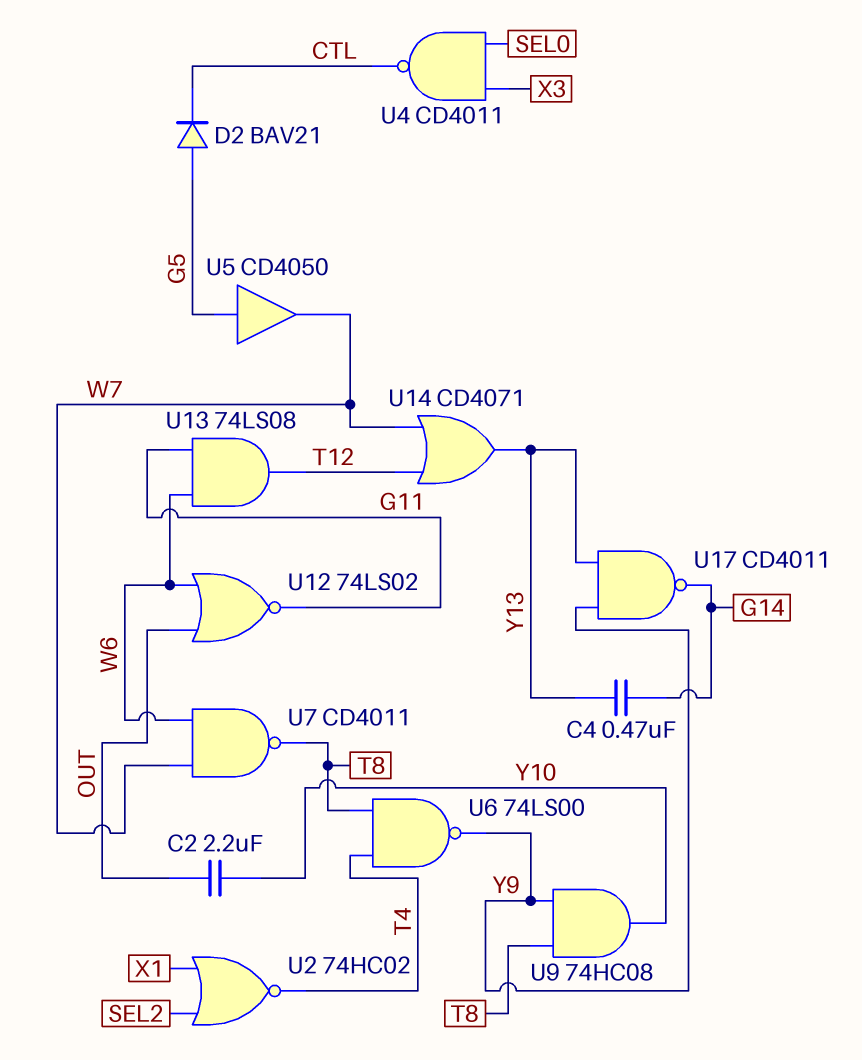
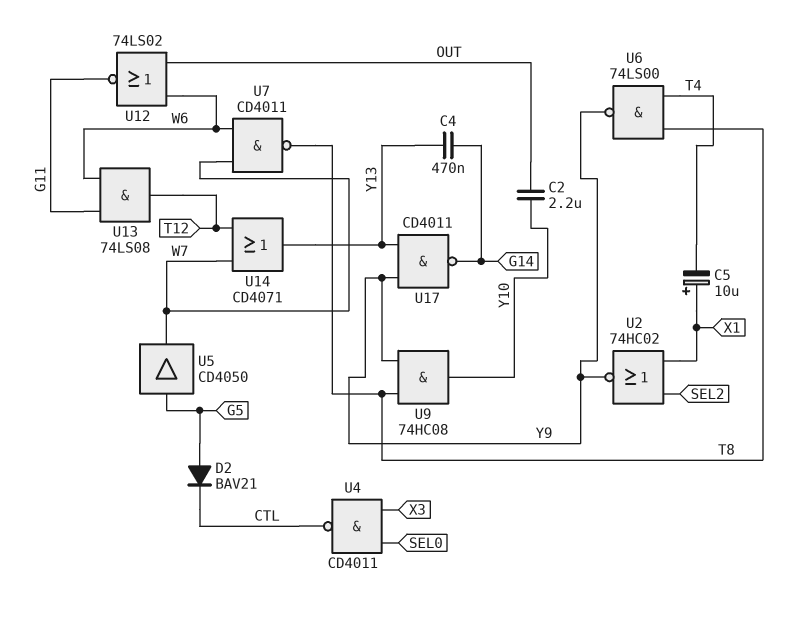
C5: none -> 10uF (plus X1, minus T4)
U2: NOR 74HC02 (in SEL2, in X1, out T4) -> NOR 74HC02 (in SEL2, in X1, out Y9)

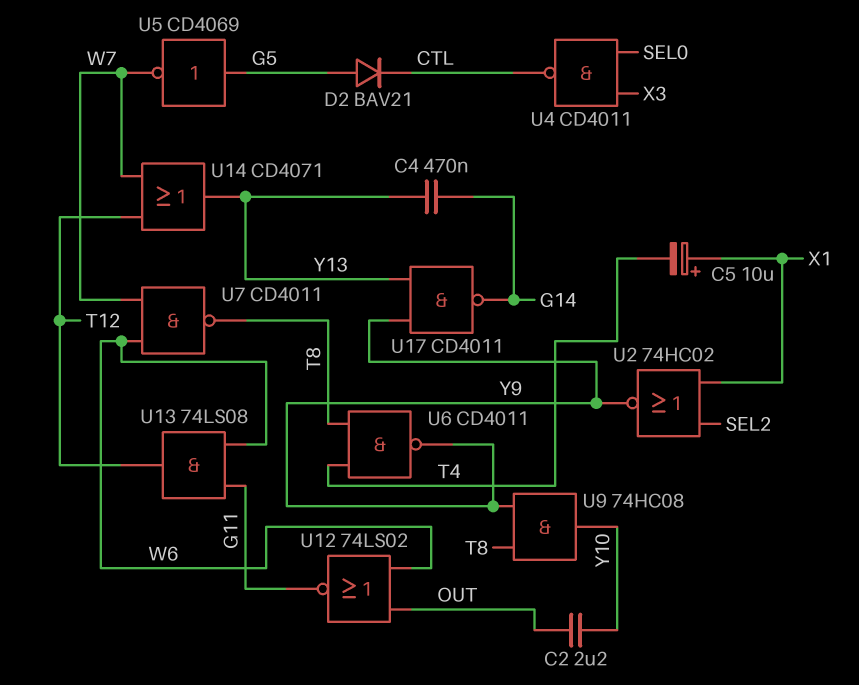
U5: buffer CD4050 (in G5, out W7) -> NOT CD4069 (in G5, out W7)
U6: NAND 74LS00 (in T4, in T8, out Y9) -> NAND CD4011 (in T4, in T8, out Y9)

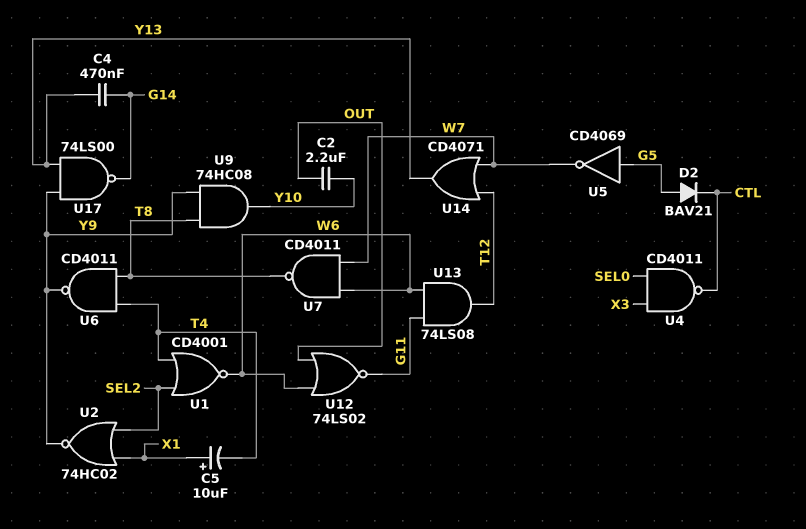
U1: none -> NOR CD4001 (in SEL2, in T4, out W6)
U17: NAND CD4011 (in Y9, in Y13, out G14) -> NAND 74LS00 (in Y9, in Y13, out G14)

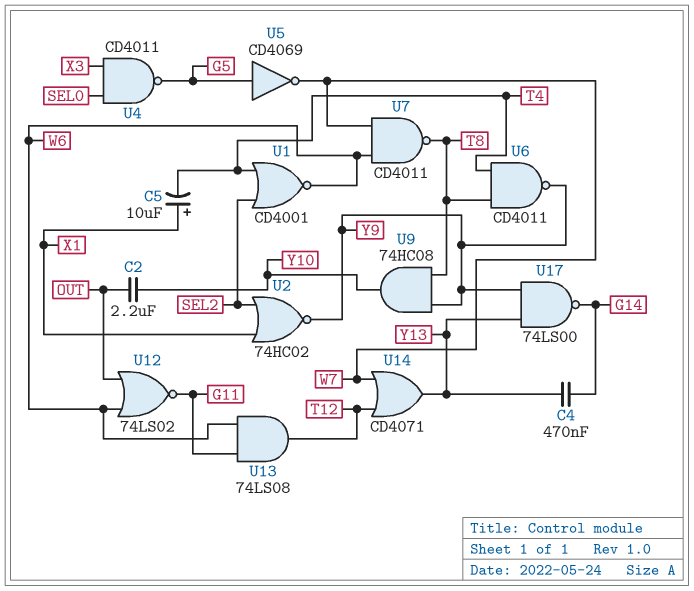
D2: diode BAV21 (A G5, K CTL) -> none
U4: NAND CD4011 (in SEL0, in X3, out CTL) -> NAND CD4011 (in SEL0, in X3, out G5)

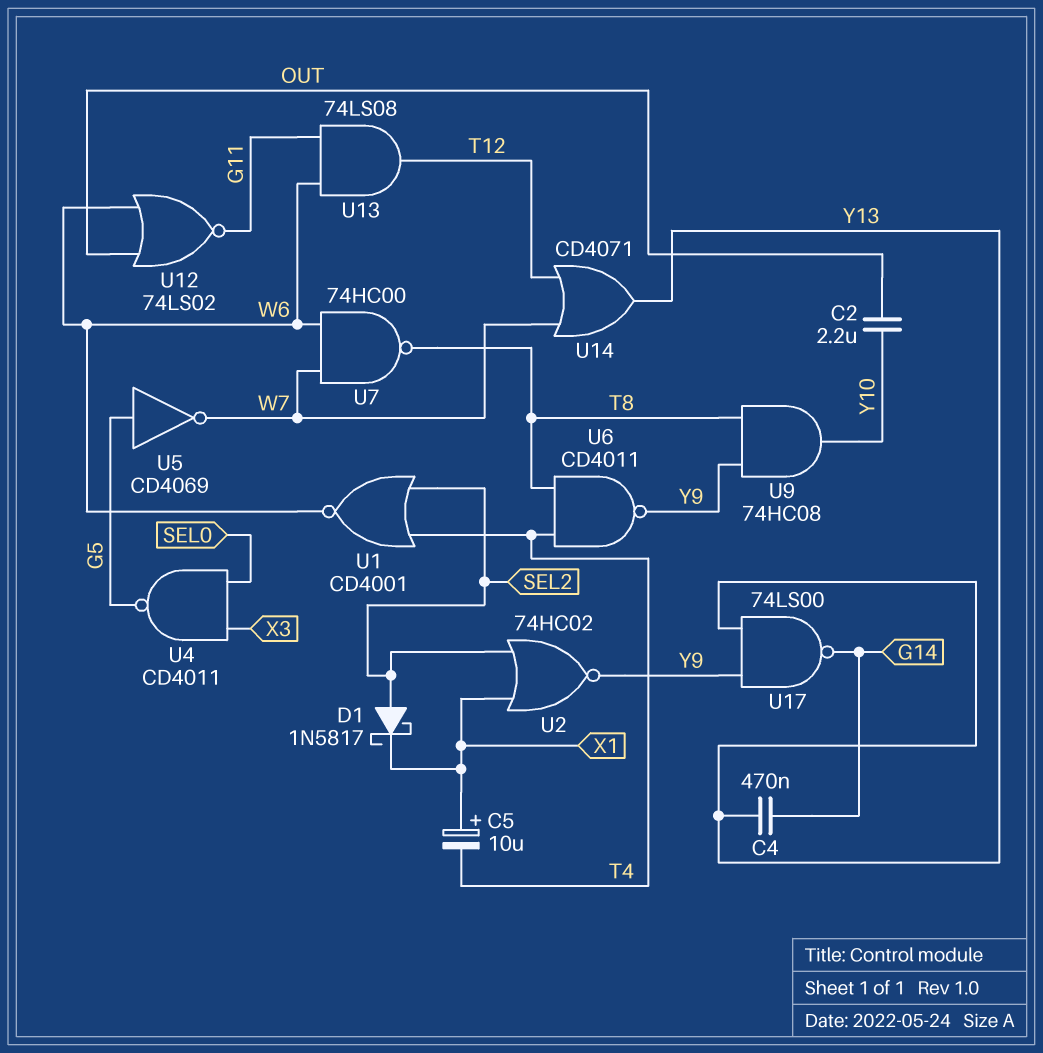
D1: none -> schottky 1N5817 (A SEL2, K X1)
U7: NAND CD4011 (in W6, in W7, out T8) -> NAND 74HC00 (in W6, in W7, out T8)

